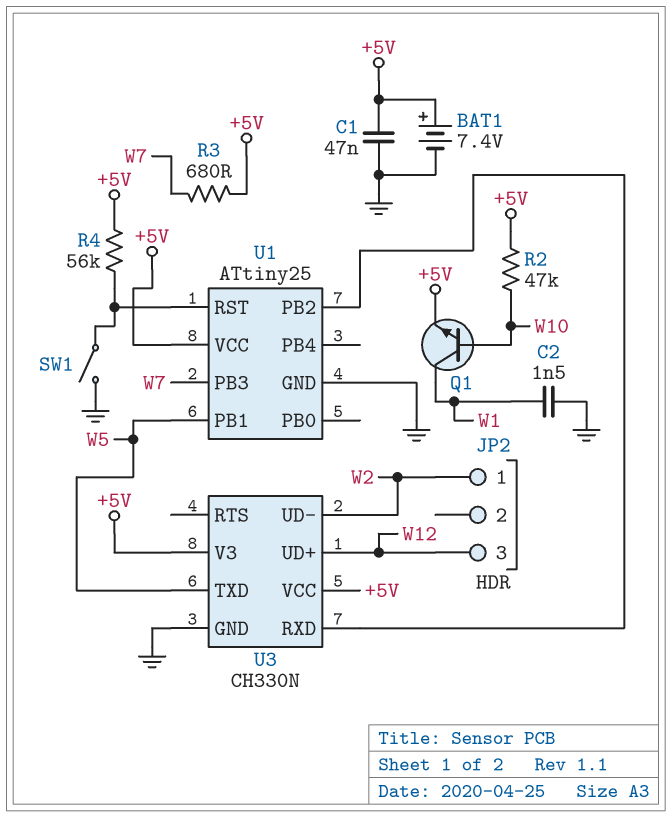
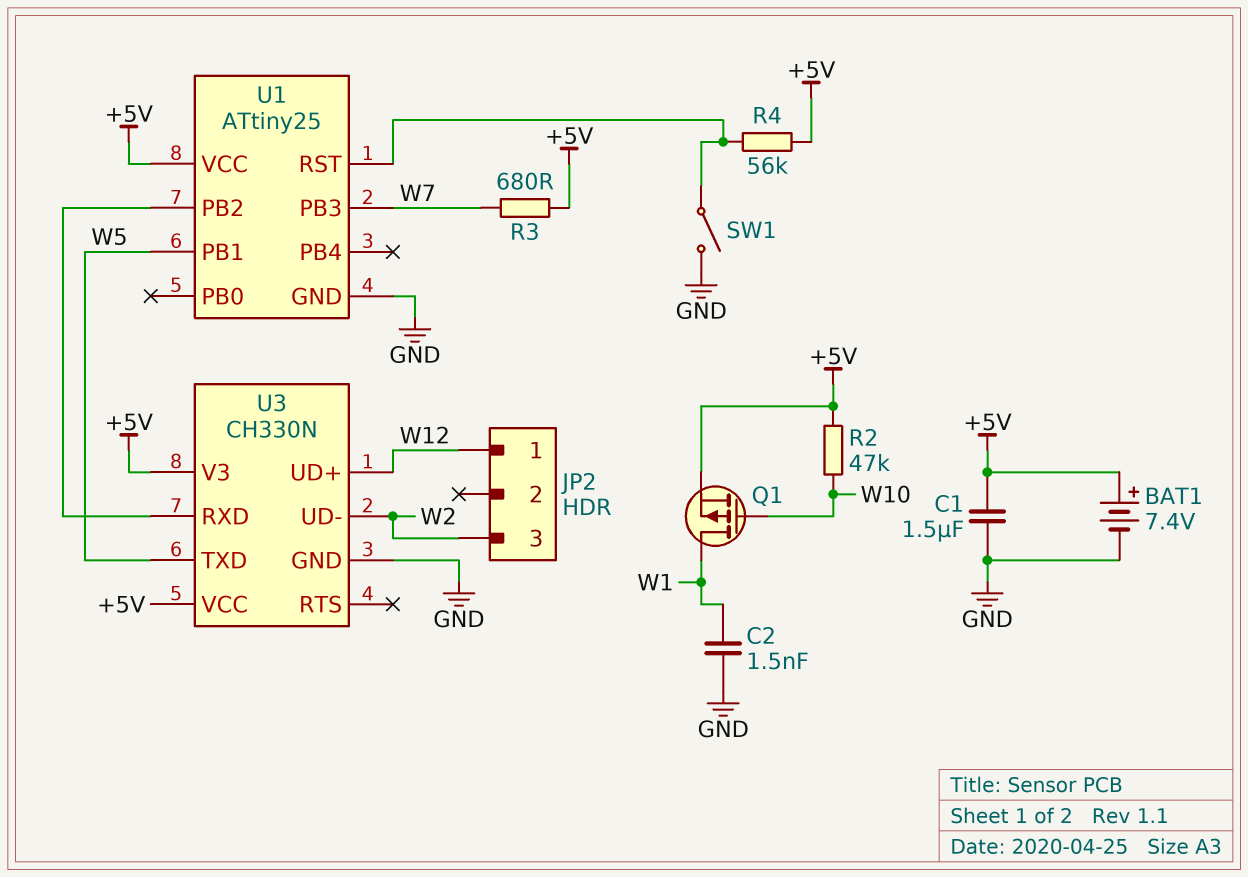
C1: 47nF (+5V, GND) -> 1.5uF (+5V, GND)
JP2 pin 1: W2 -> W12
JP2 pin 3: W12 -> W2
Q1: NPN (B W10, C W1, E +5V) -> PMOS (G W10, D W1, S +5V)

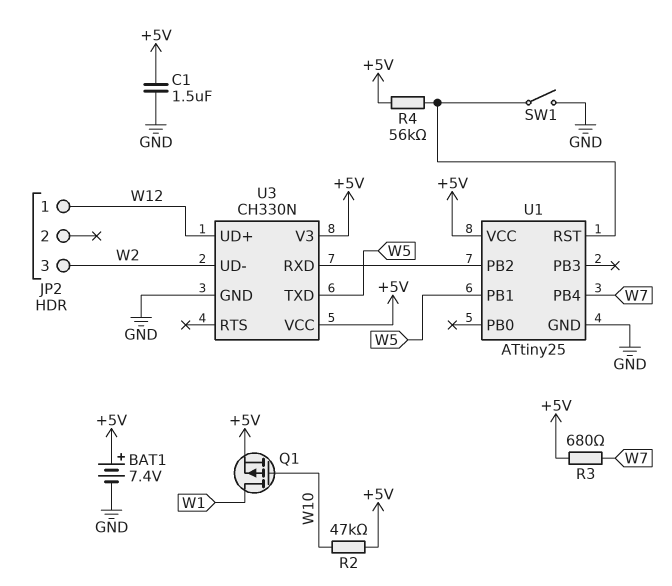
C2: 1.5nF (GND, W1) -> none
U1 pin PB3: W7 -> none
U1 pin PB4: none -> W7

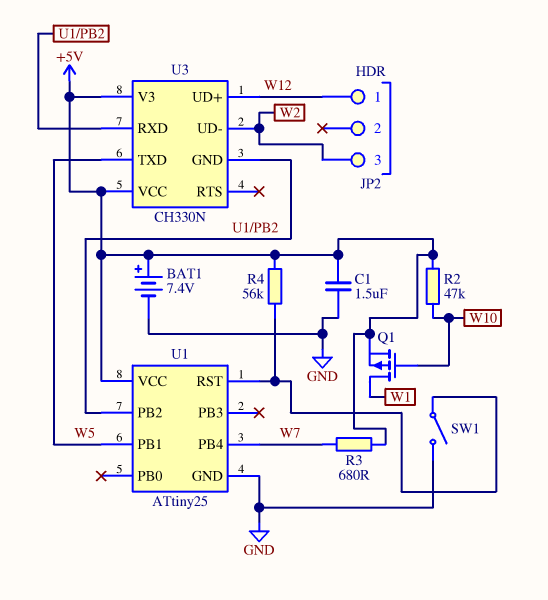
U3 pin GND: GND -> U1/PB2

